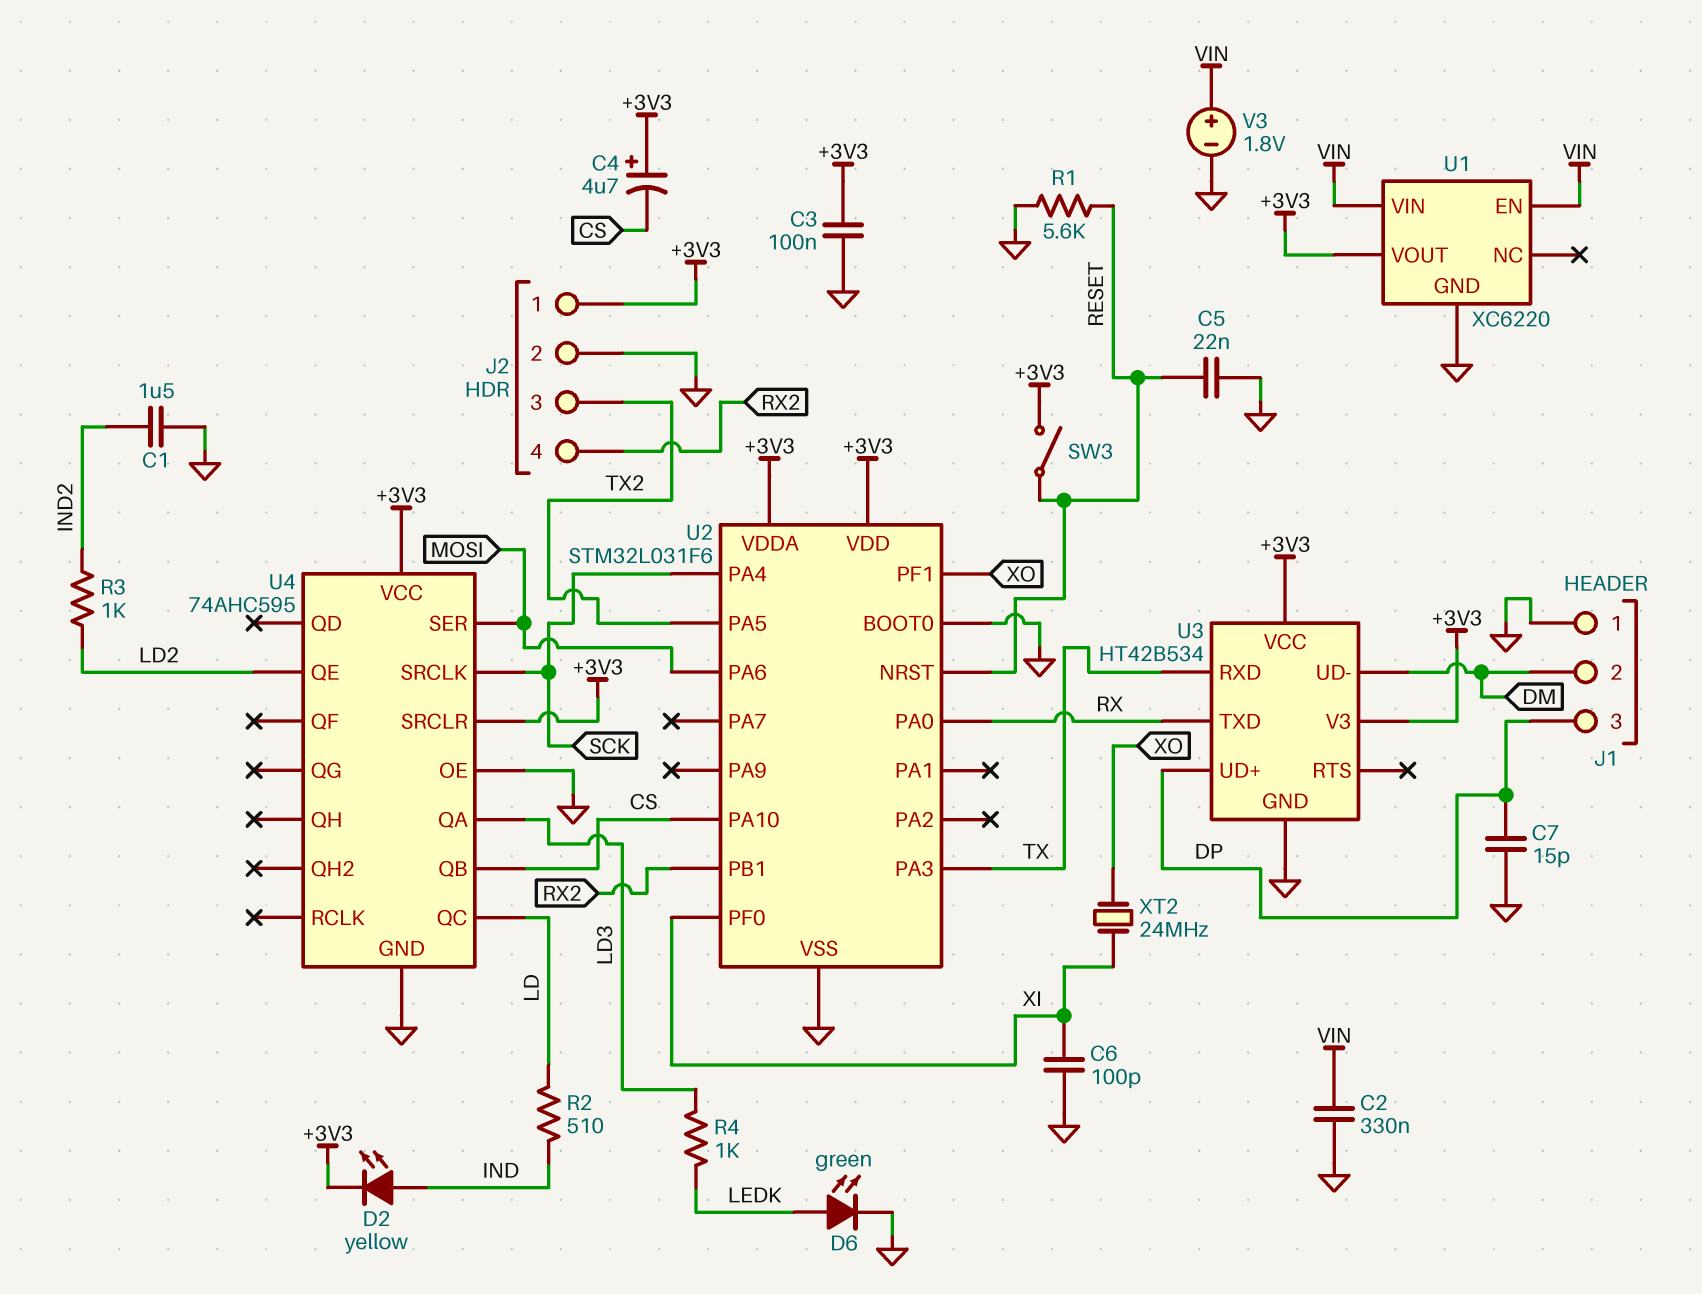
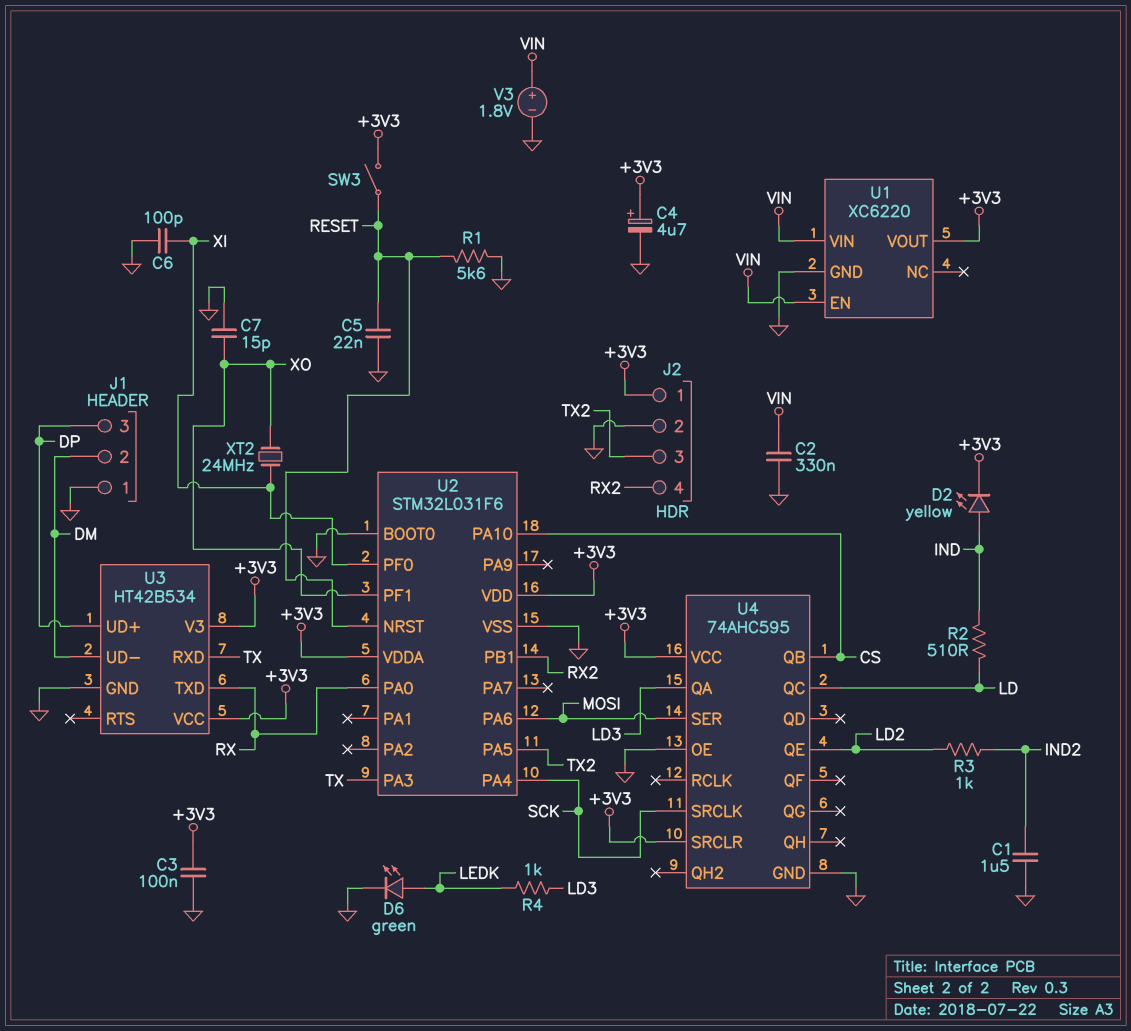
C4: 4.7uF (plus +3V3, minus CS) -> 4.7uF (plus +3V3, minus GND)
C7: 15pF (DP, GND) -> 15pF (GND, XO)

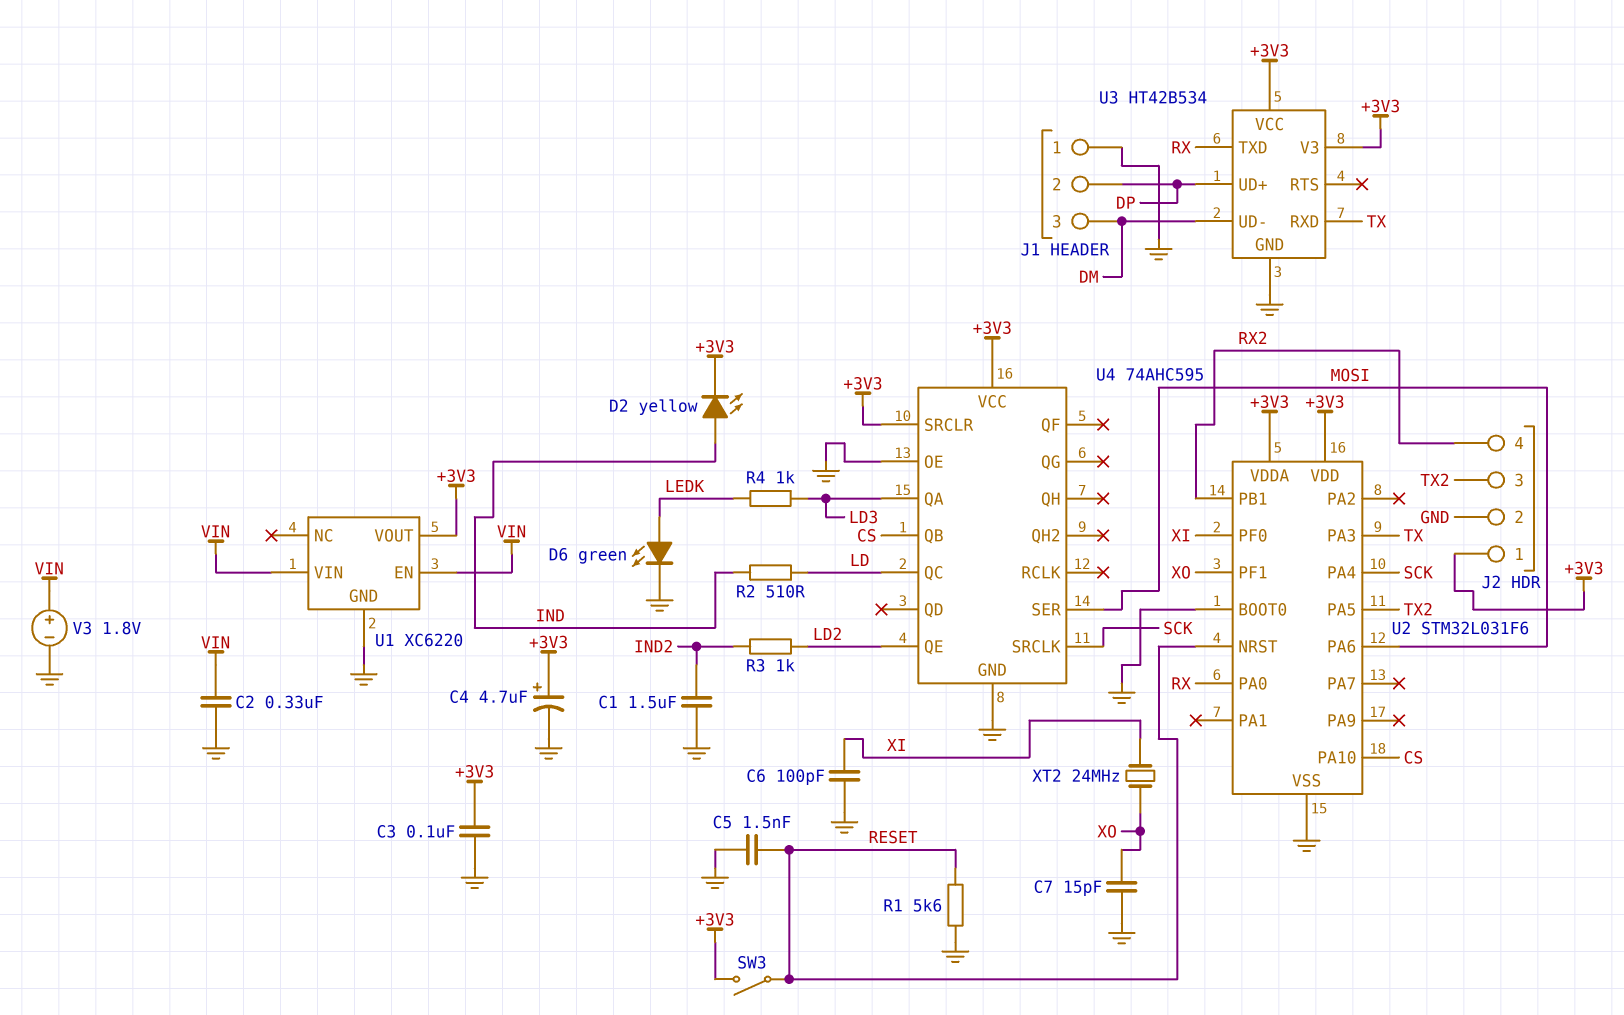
C5: 22nF (GND, RESET) -> 1.5nF (GND, RESET)
J1 pin 2: DM -> DP
J1 pin 3: DP -> DM

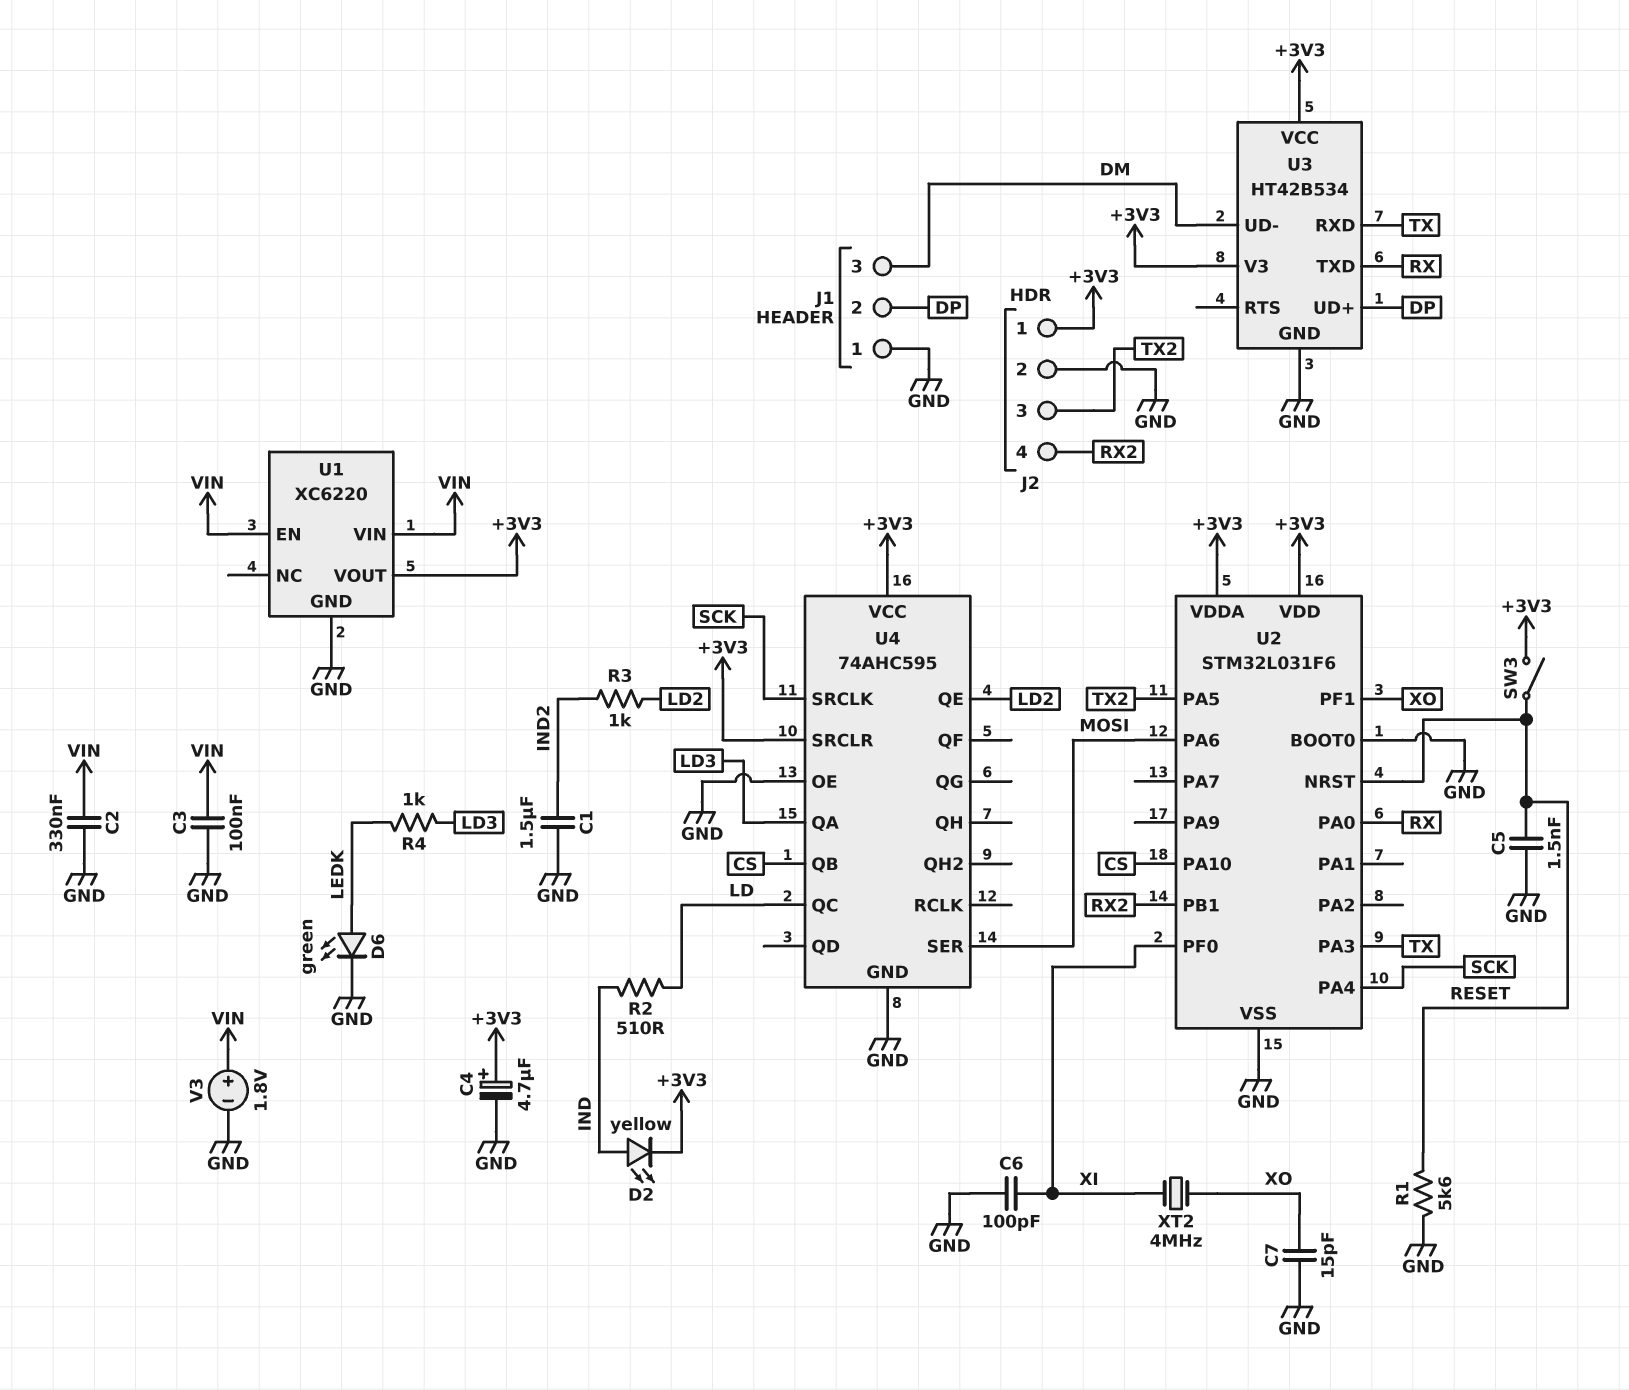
C3: 100nF (+3V3, GND) -> 100nF (GND, VIN)
XT2: 24MHz (XI, XO) -> 4MHz (XI, XO)

